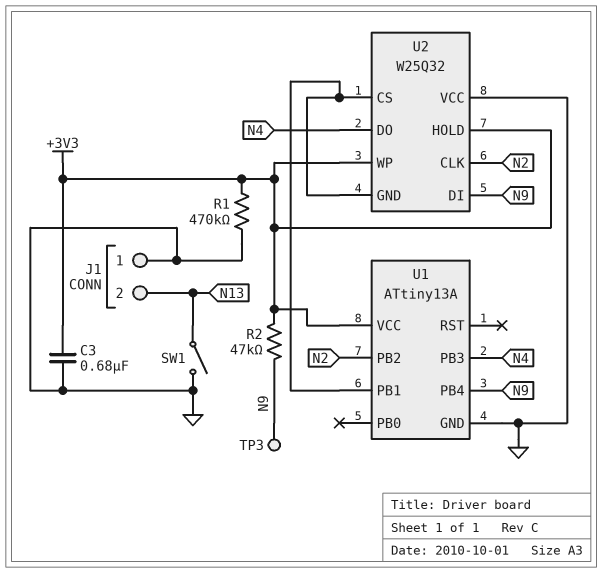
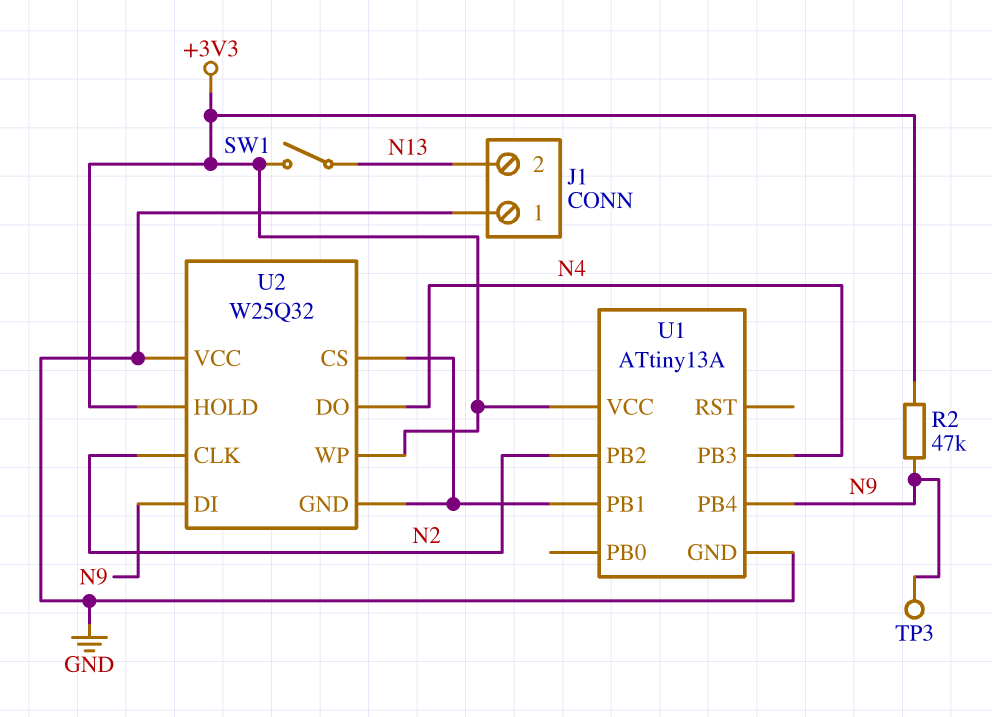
C3: 680nF (+3V3, GND) -> none
R1: 470k (+3V3, GND) -> none
SW1: switch (GND, N13) -> switch (+3V3, N13)

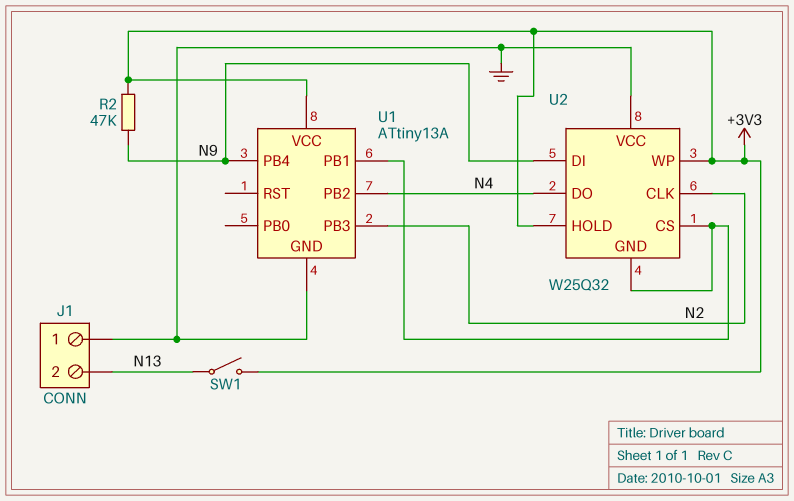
TP3: test point (N9) -> none
U1 pin PB2: N2 -> N4
U1 pin PB3: N4 -> N2

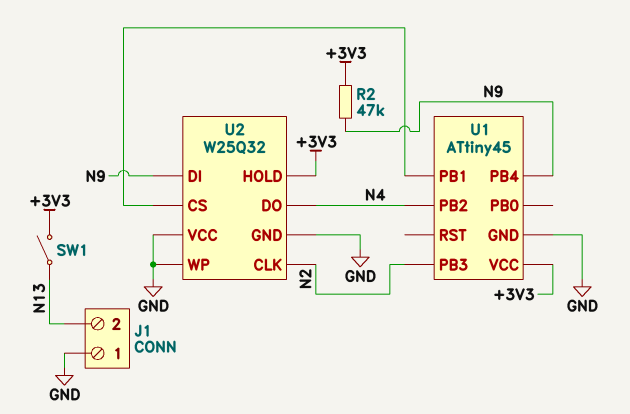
U1: ATtiny13A -> ATtiny45
U2 pin GND: U1/PB1 -> GND
U2 pin WP: +3V3 -> GND

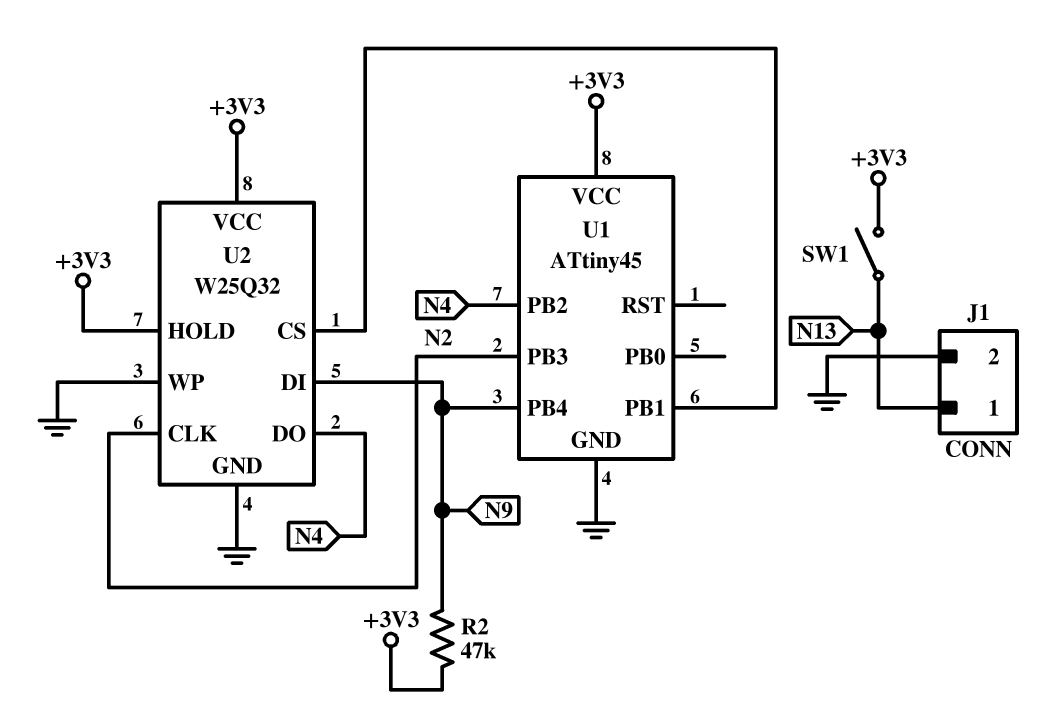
J1 pin 1: GND -> N13
J1 pin 2: N13 -> GND
U2 pin VCC: GND -> +3V3

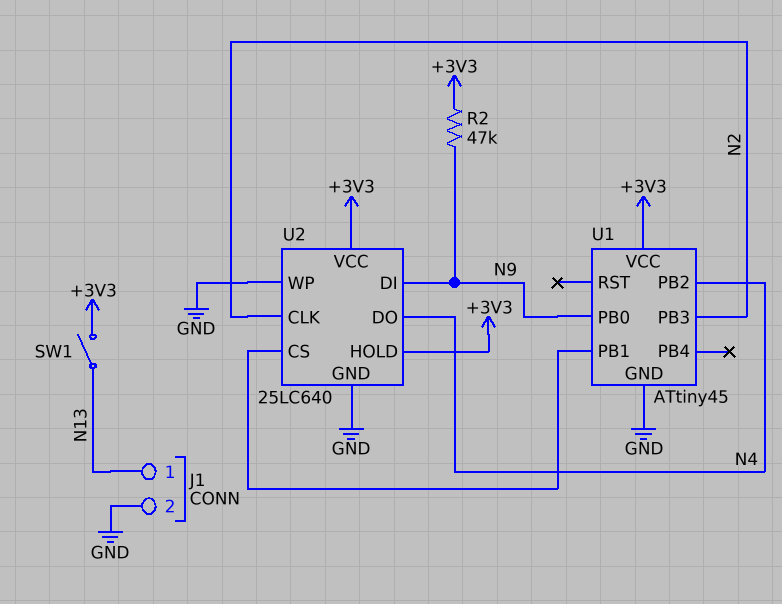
U1 pin PB0: none -> N9
U1 pin PB4: N9 -> none
U2: W25Q32 -> 25LC640

